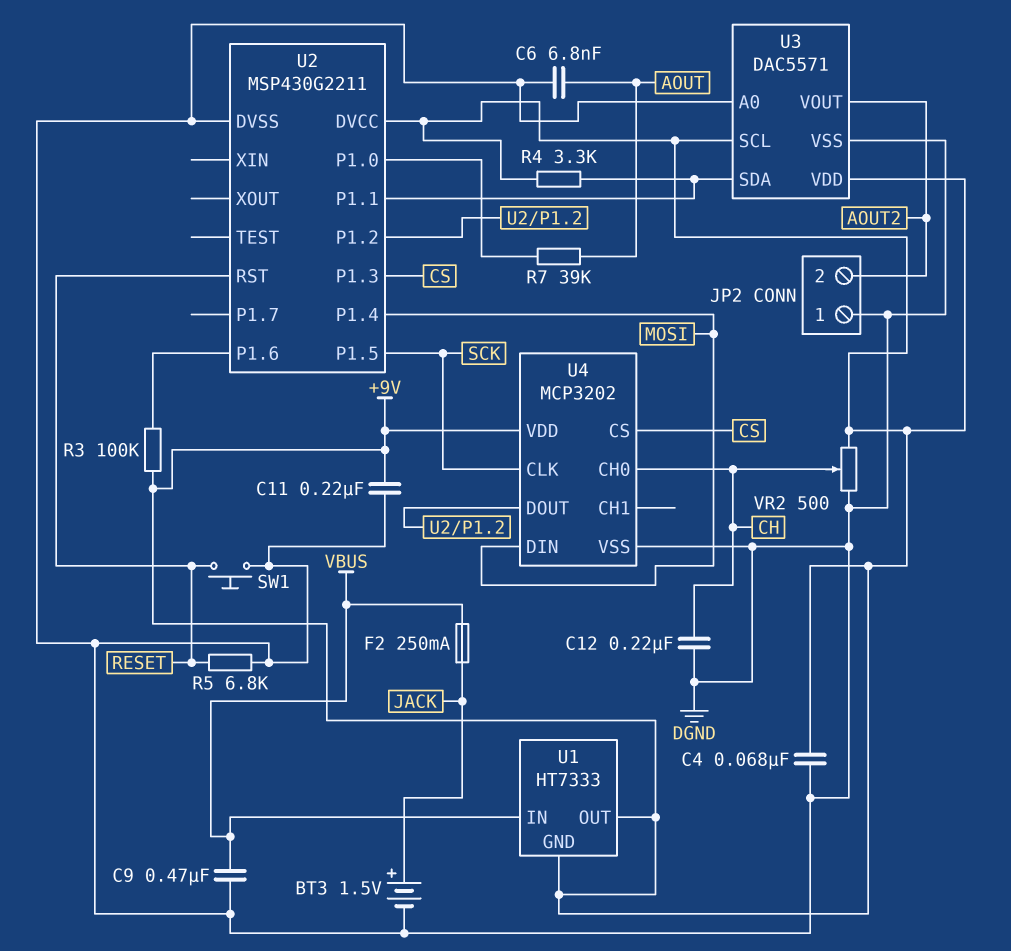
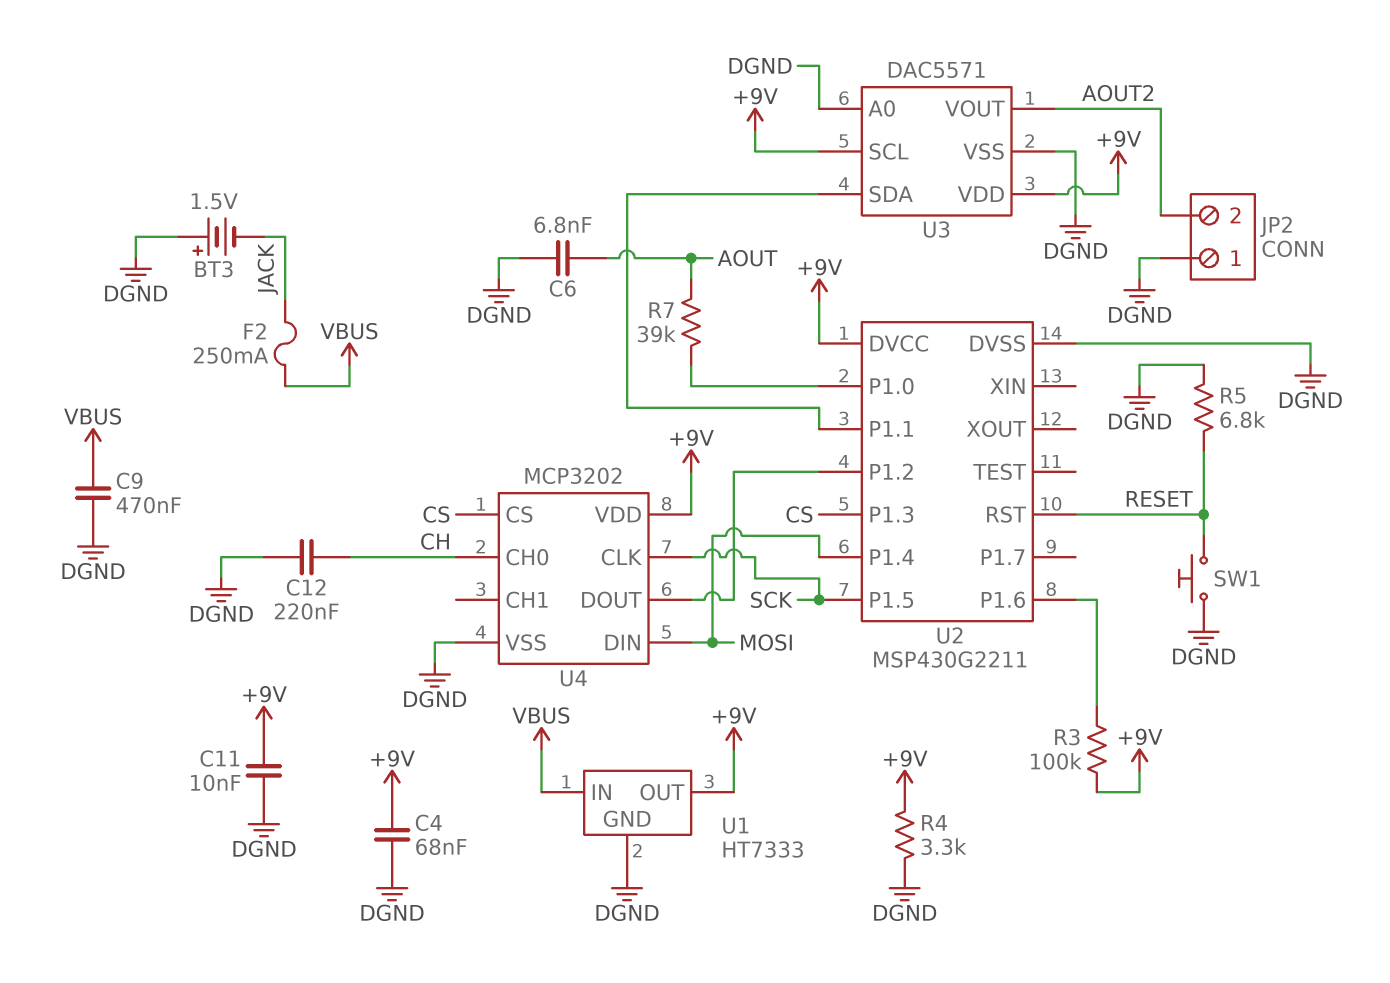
BT3: 1.5V (plus JACK, minus DGND) -> 1.5V (plus DGND, minus JACK)
C11: 220nF (+9V, DGND) -> 10nF (+9V, DGND)
R4: 3.3k (+9V, U2/P1.1) -> 3.3k (+9V, DGND)
U1 pin GND: +9V -> DGND
VR2: 500 (+9V, DGND, wiper CH) -> none

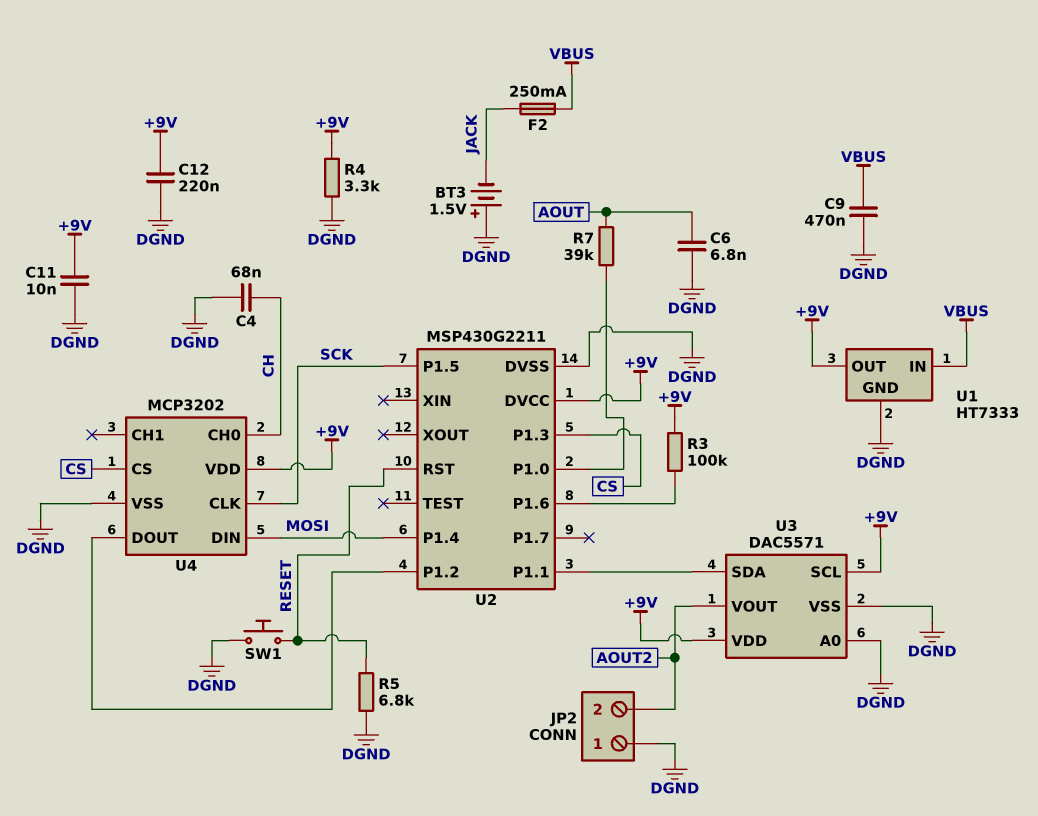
C4: 68nF (+9V, DGND) -> 68nF (CH, DGND)
C12: 220nF (CH, DGND) -> 220nF (+9V, DGND)

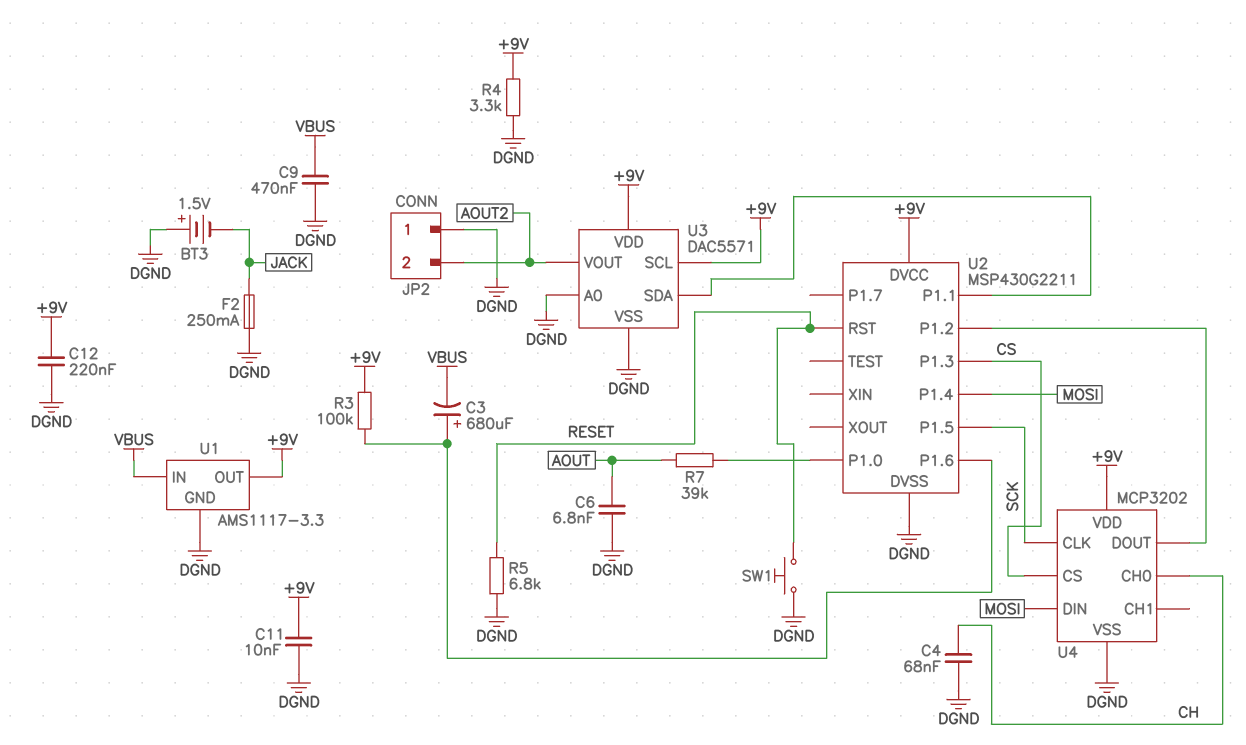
C3: none -> 680uF (plus U2/P1.6, minus VBUS)
F2: 250mA (JACK, VBUS) -> 250mA (DGND, JACK)
U1: HT7333 -> AMS1117-3.3

